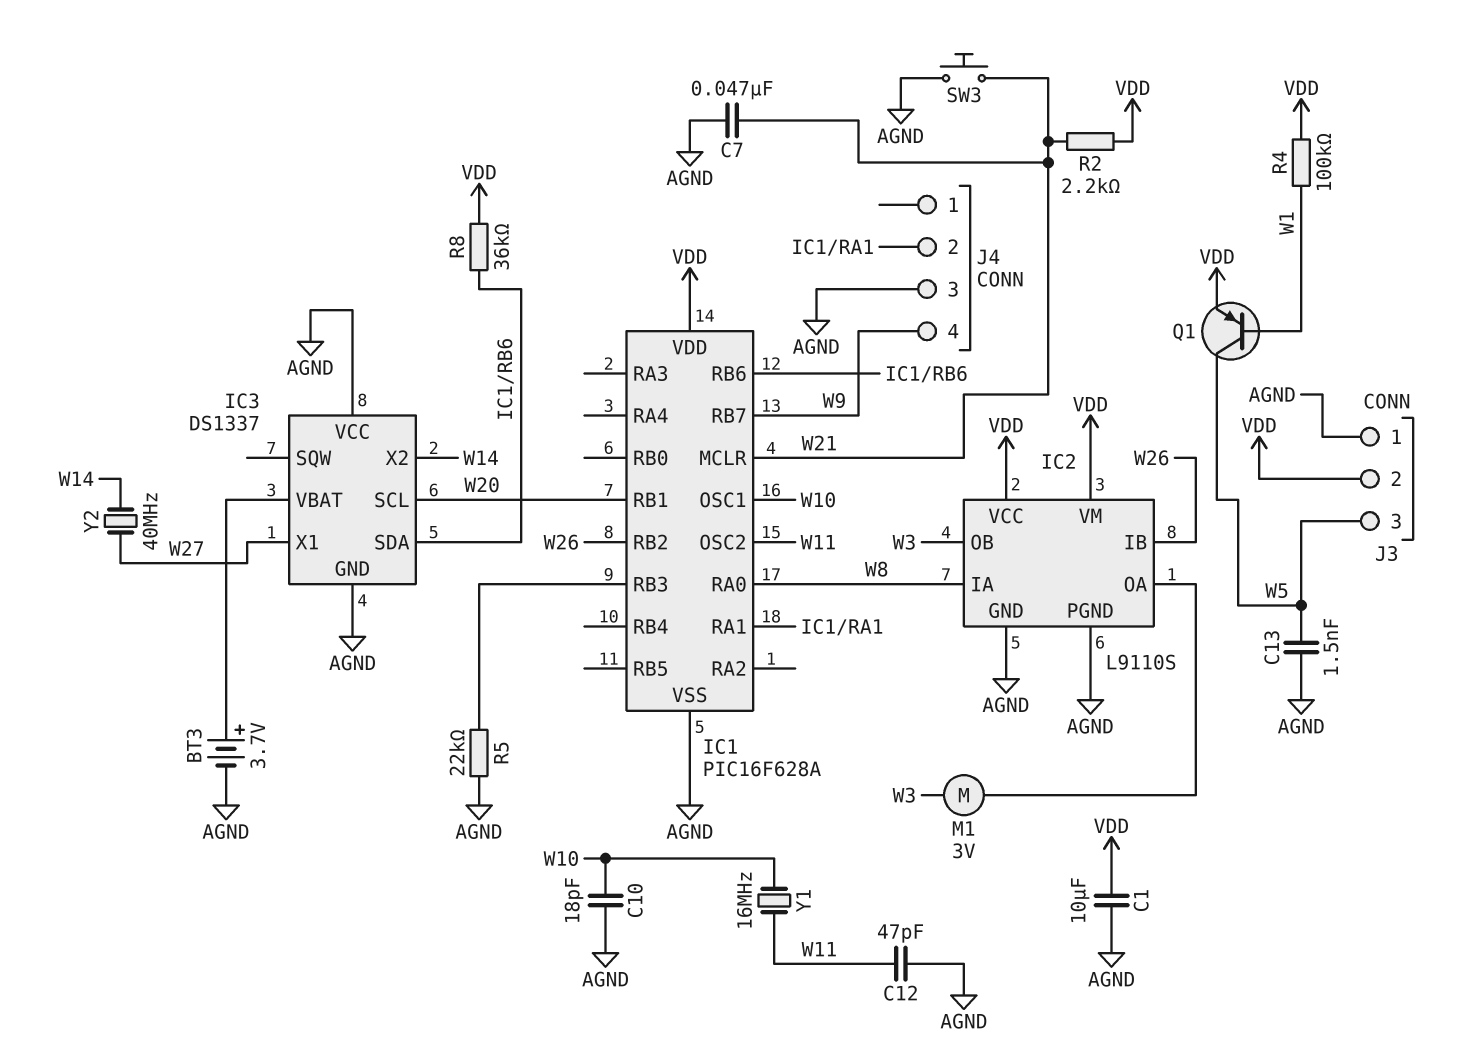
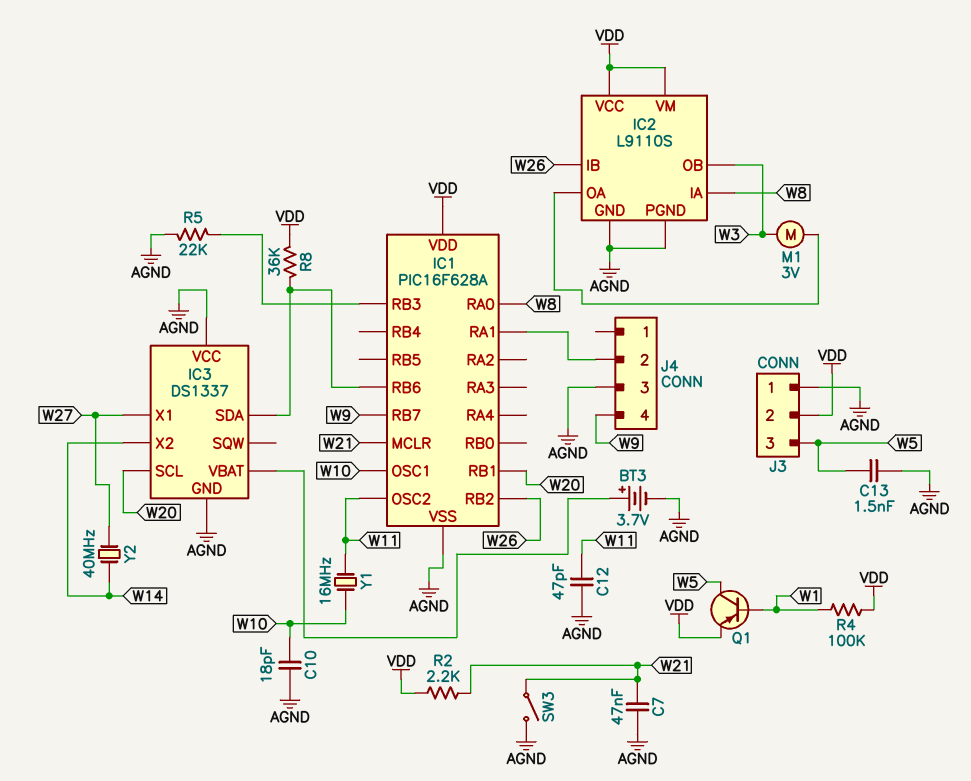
C1: 10uF (AGND, VDD) -> none
SW3: button (AGND, W21) -> switch (AGND, W21)

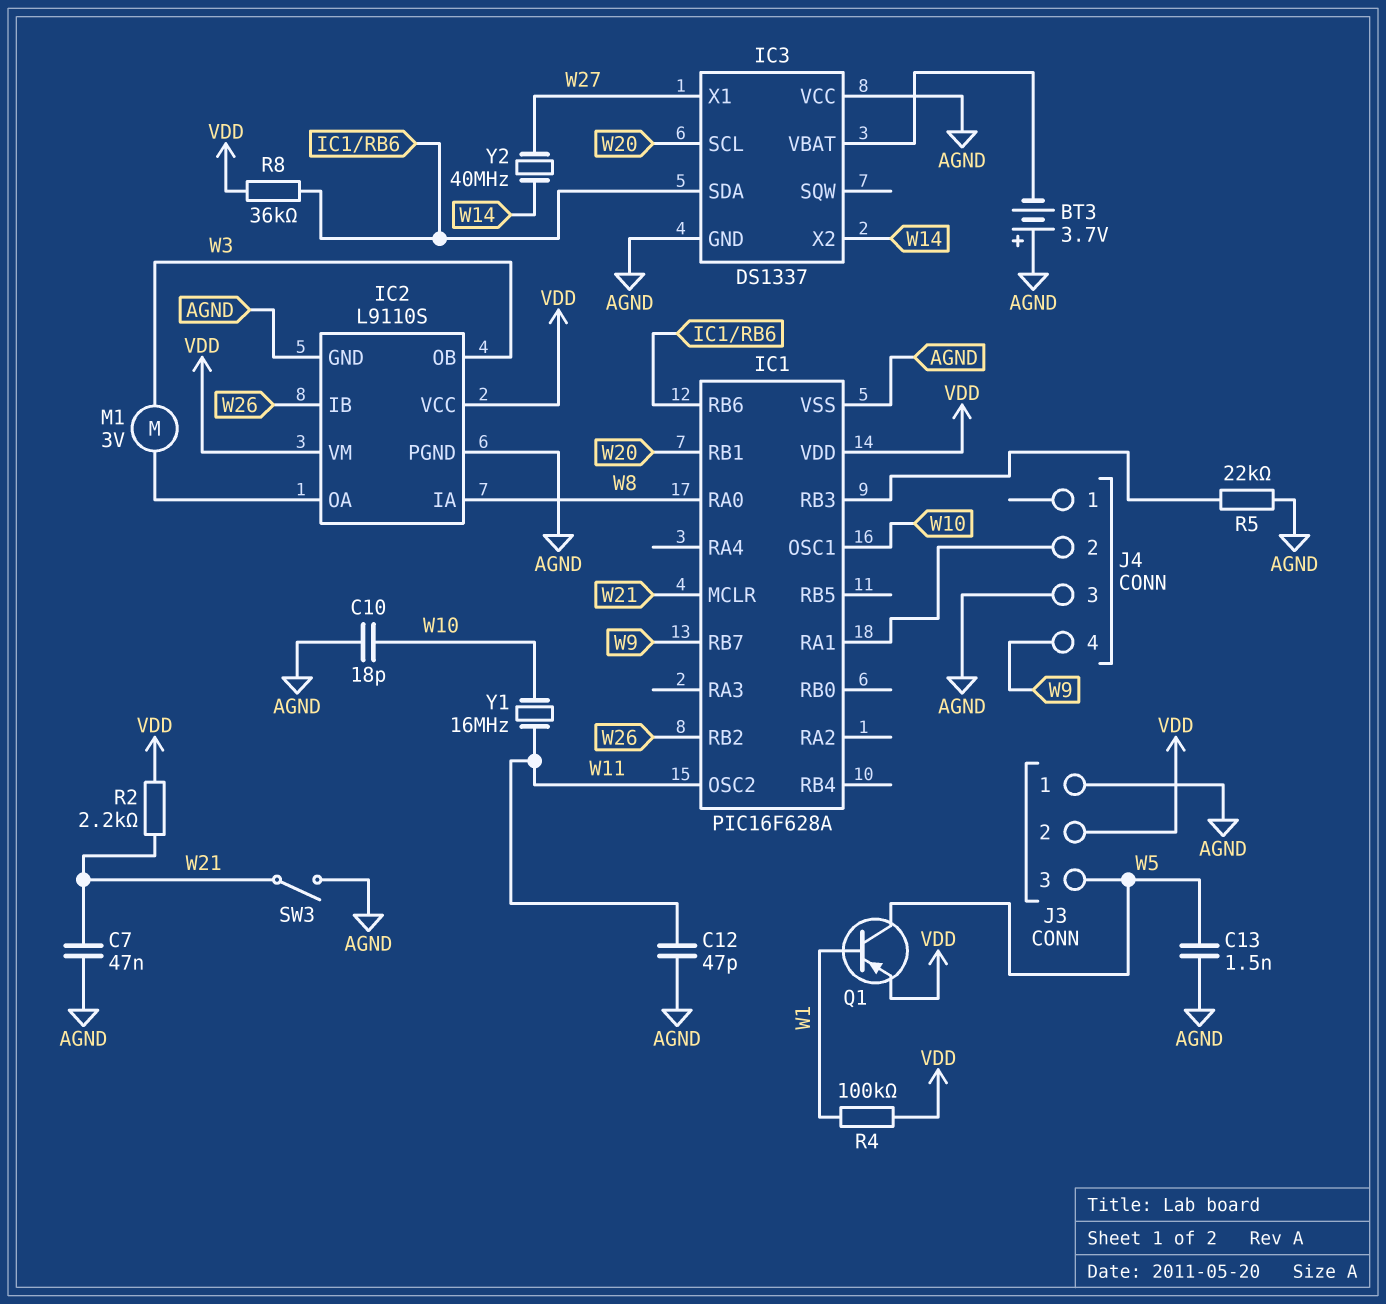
BT3: 3.7V (plus IC3/VBAT, minus AGND) -> 3.7V (plus AGND, minus IC3/VBAT)

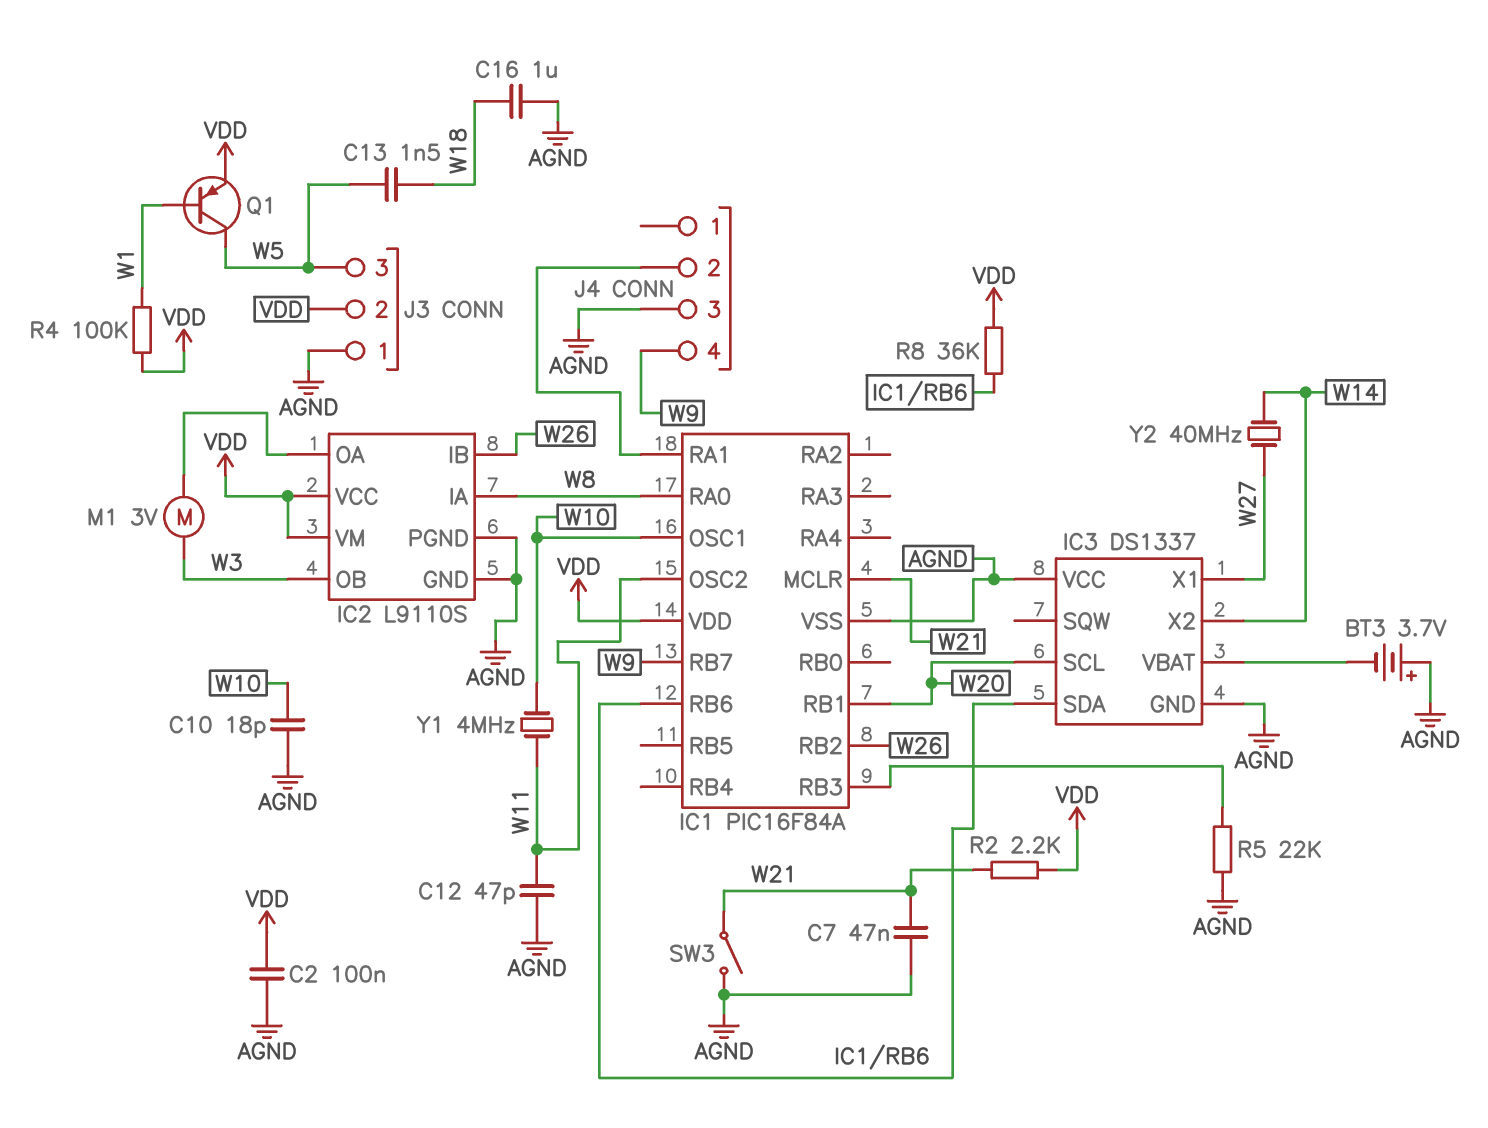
C2: none -> 100nF (AGND, VDD)
C13: 1.5nF (AGND, W5) -> 1.5nF (W5, W18)
C16: none -> 1uF (AGND, W18)
IC1: PIC16F628A -> PIC16F84A
Y1: 16MHz (W10, W11) -> 4MHz (W10, W11)

